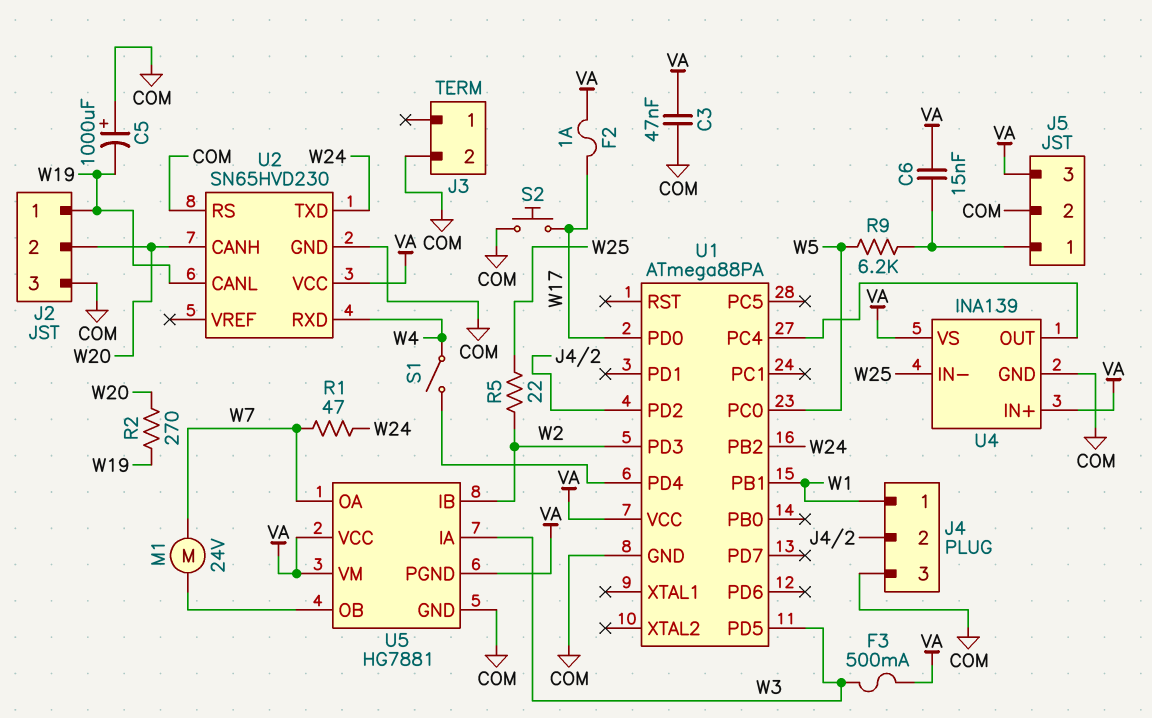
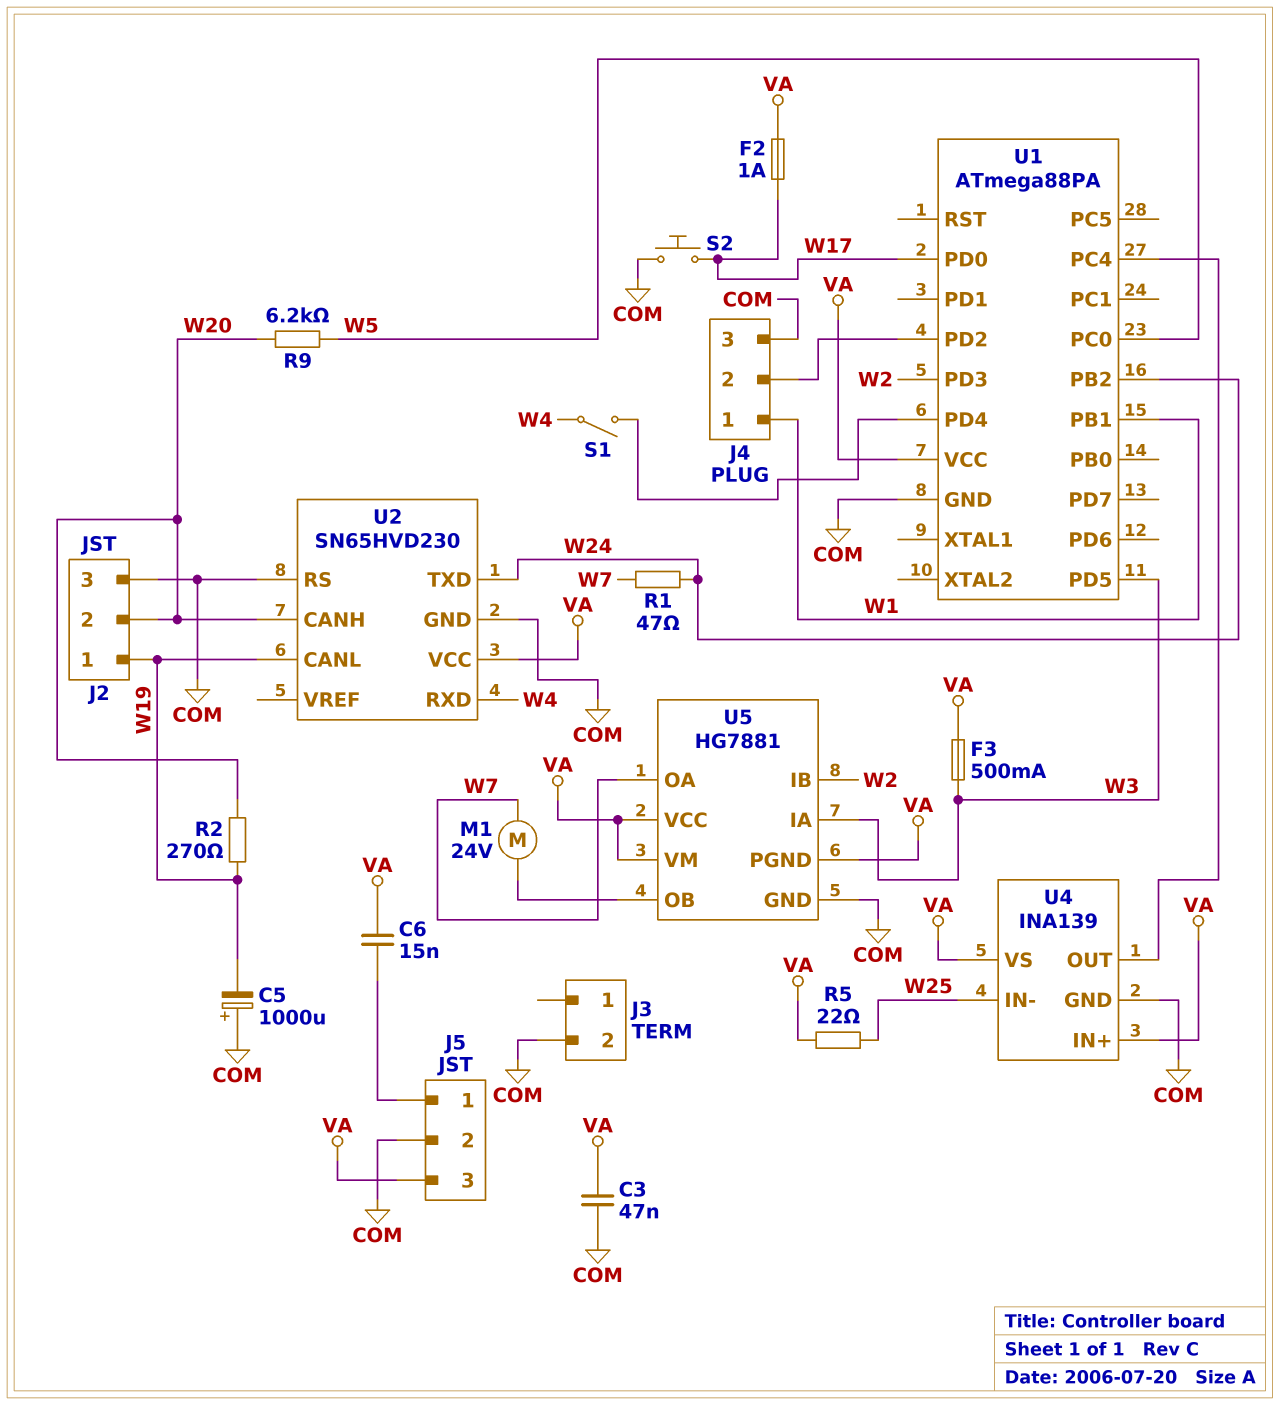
R5: 22 (W2, W25) -> 22 (VA, W25)
R9: 6.2k (J5/1, W5) -> 6.2k (W5, W20)

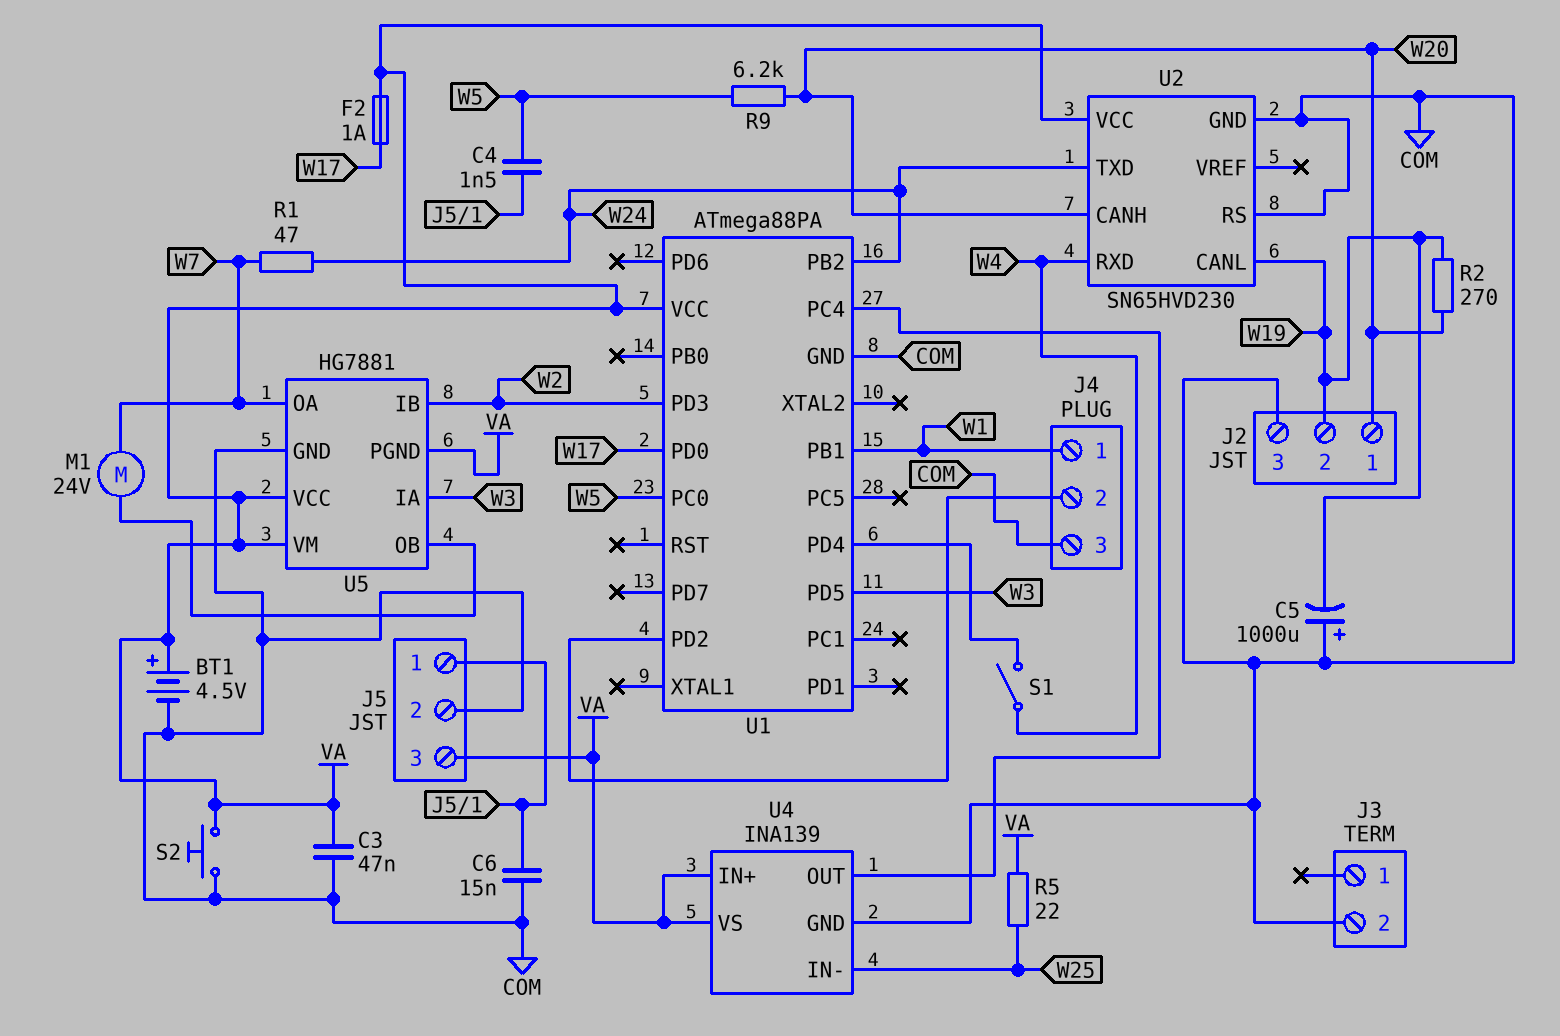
BT1: none -> 4.5V (plus VA, minus COM)
C4: none -> 1.5nF (J5/1, W5)
C6: 15nF (J5/1, VA) -> 15nF (COM, J5/1)
F3: 500mA (VA, W3) -> none
J2 pin 1: W19 -> W20
J2 pin 2: W20 -> W19
S2: button (COM, W17) -> button (COM, VA)

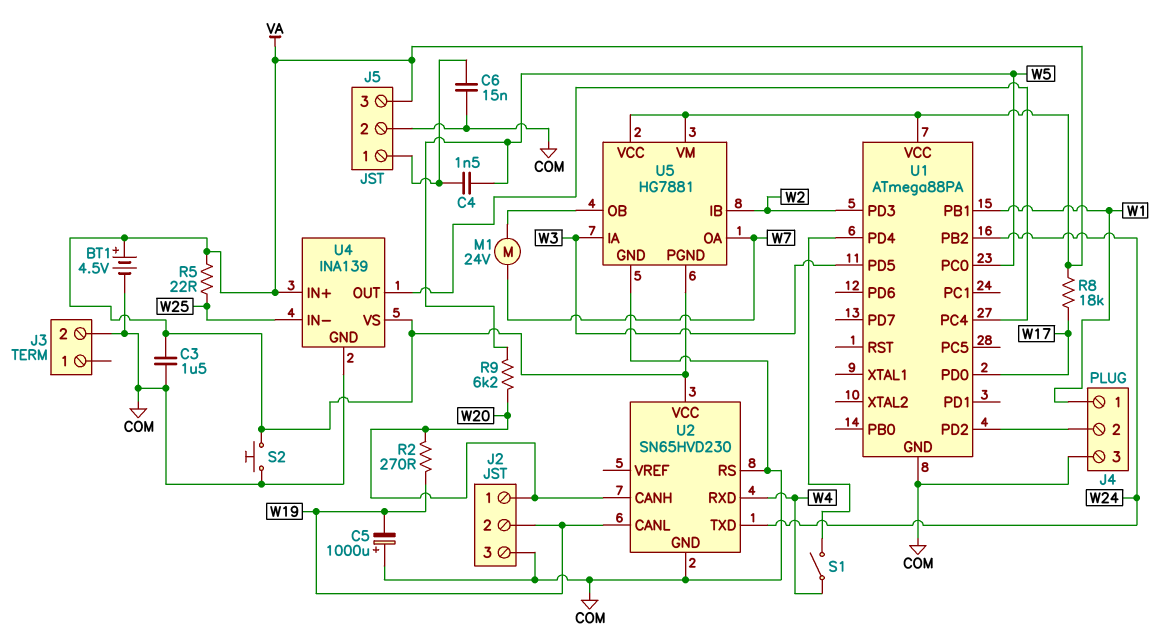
C3: 47nF (COM, VA) -> 1.5uF (COM, VA)
F2: 1A (VA, W17) -> none
R1: 47 (W7, W24) -> none
R8: none -> 18k (VA, W17)

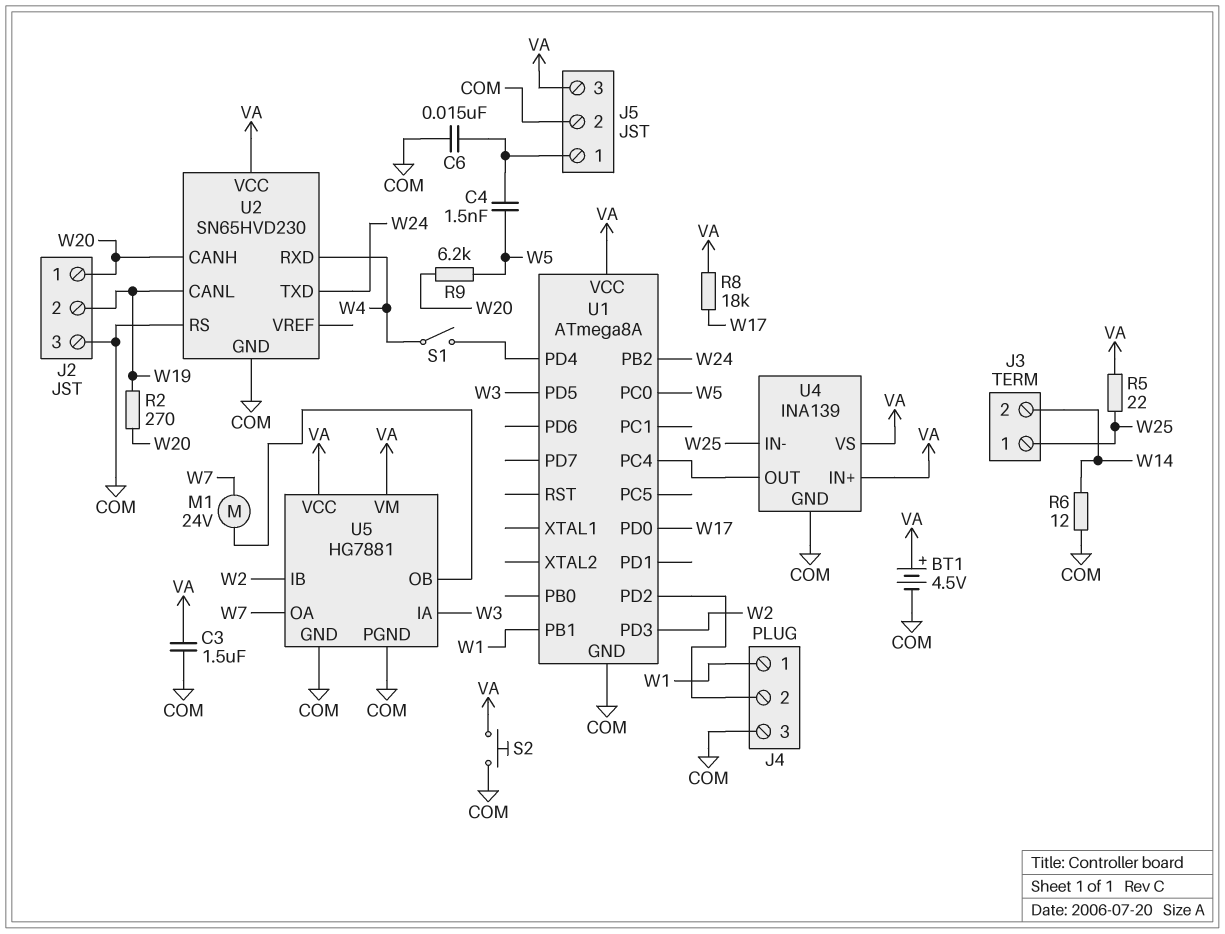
C5: 1000uF (plus COM, minus W19) -> none
J3 pin 1: none -> W25
J3 pin 2: COM -> W14
R6: none -> 12 (COM, W14)
U1: ATmega88PA -> ATmega8A
U5 pin PGND: VA -> COM

